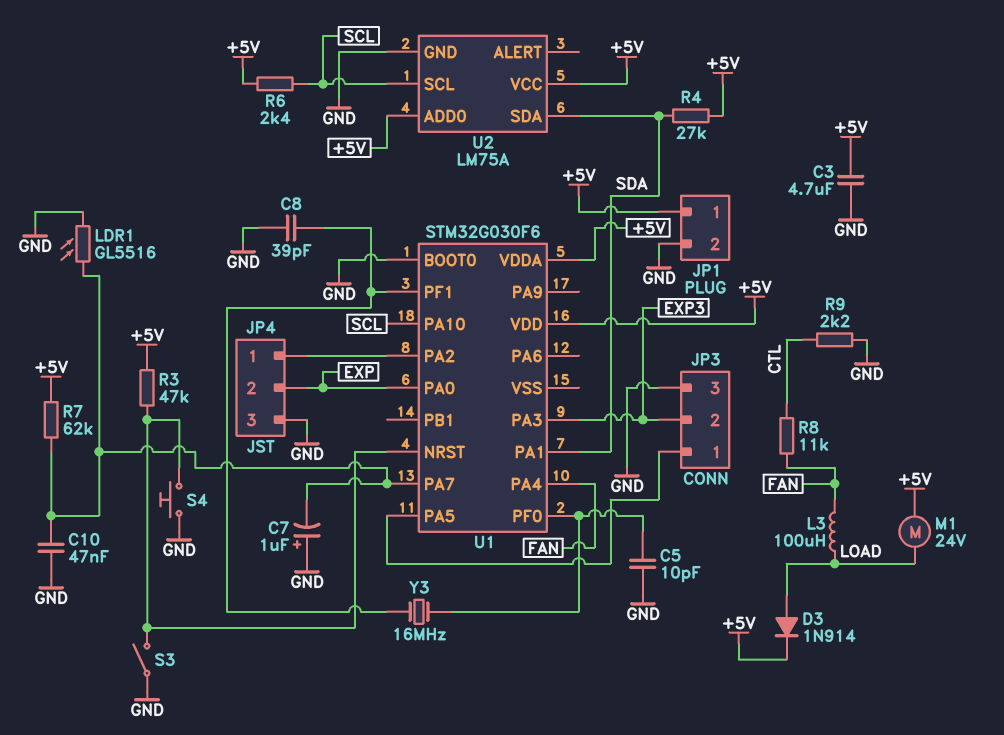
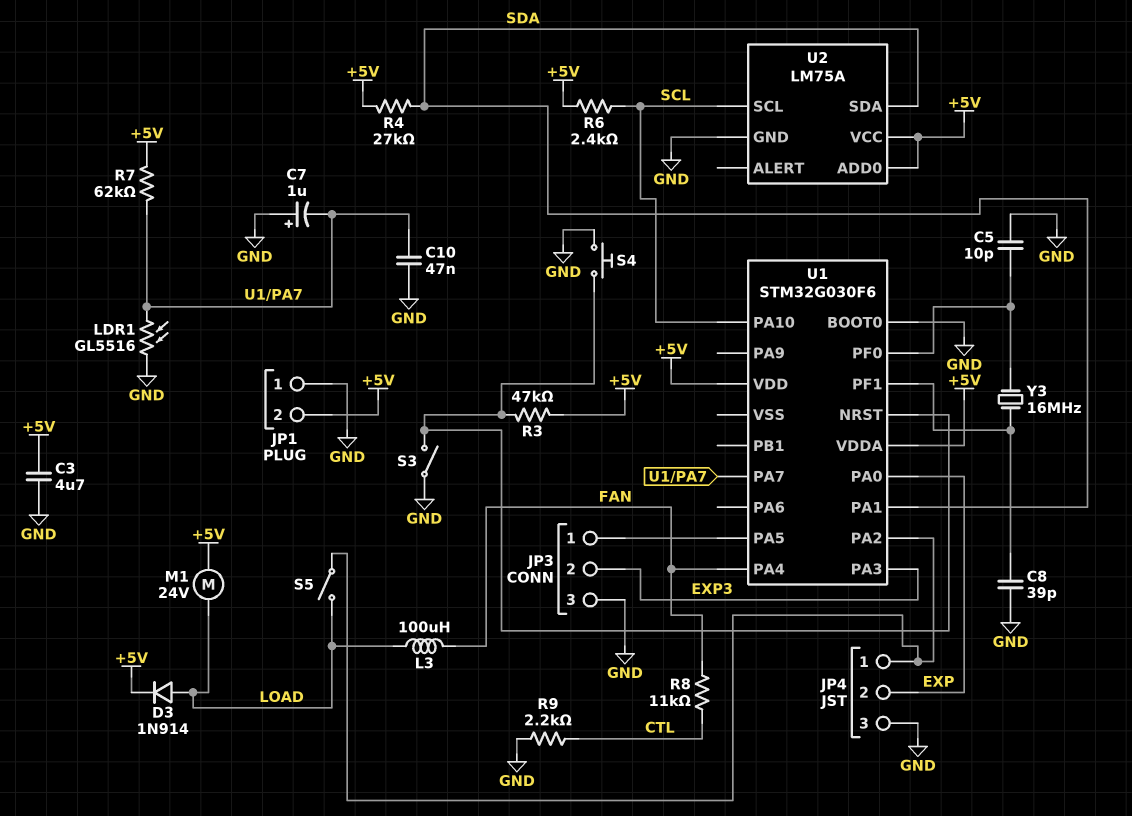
JP1 pin 1: +5V -> GND
JP1 pin 2: GND -> +5V
S5: none -> switch (JP4/1, LOAD)

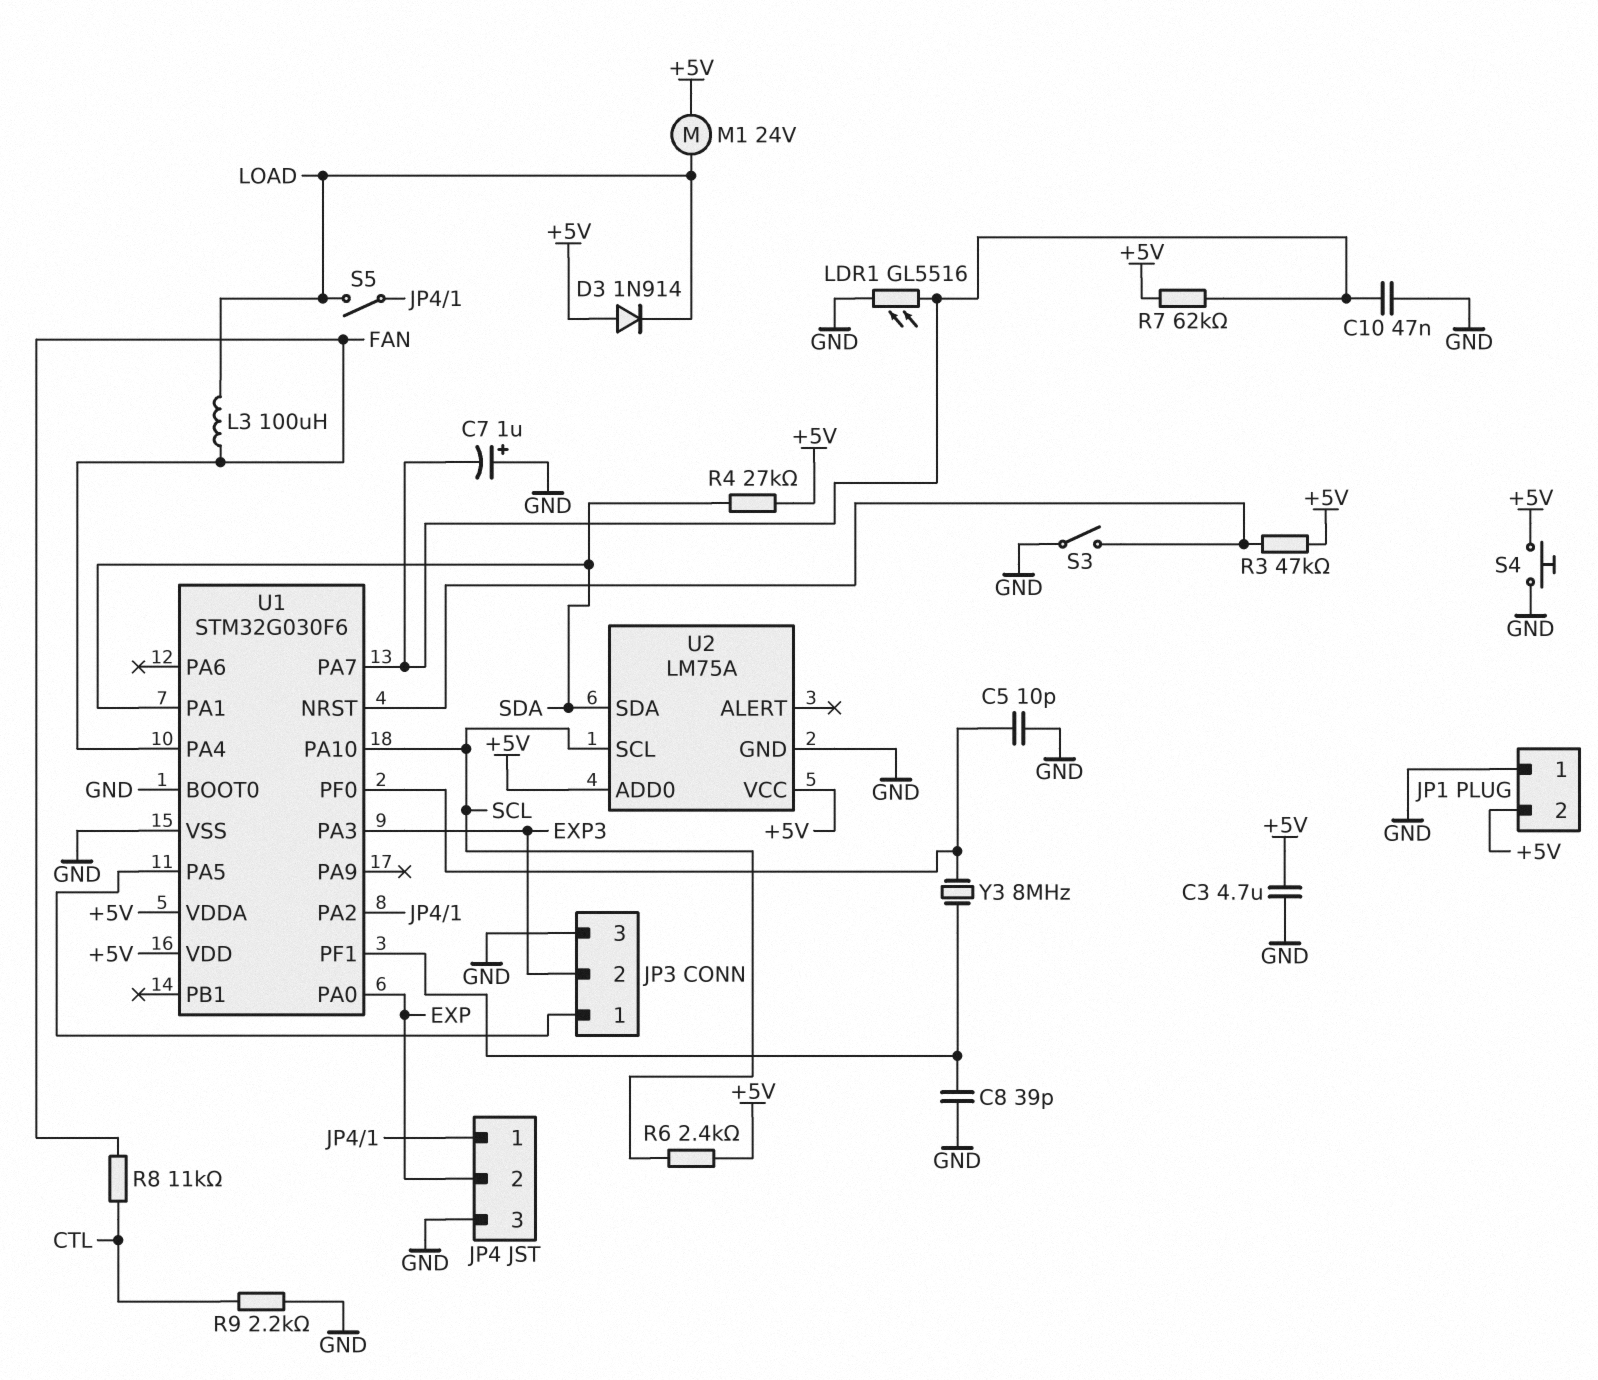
D3: diode 1N914 (A LOAD, K +5V) -> diode 1N914 (A +5V, K LOAD)
S4: button (GND, U1/NRST) -> button (+5V, GND)
U1 pin VSS: none -> GND
Y3: 16MHz (U1/PF0, U1/PF1) -> 8MHz (U1/PF0, U1/PF1)

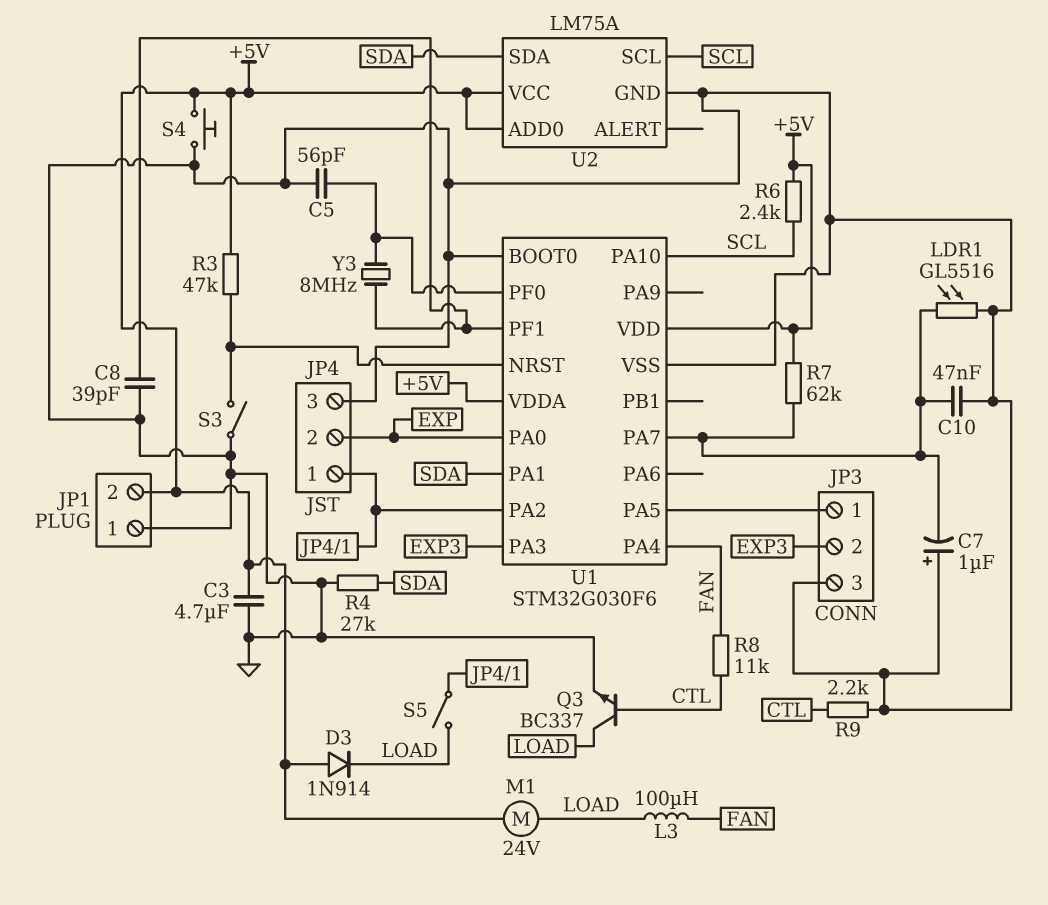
C5: 10pF (GND, U1/PF0) -> 56pF (GND, U1/PF0)
Q3: none -> NPN BC337 (B CTL, C LOAD, E GND)
R4: 27k (+5V, SDA) -> 27k (GND, SDA)

